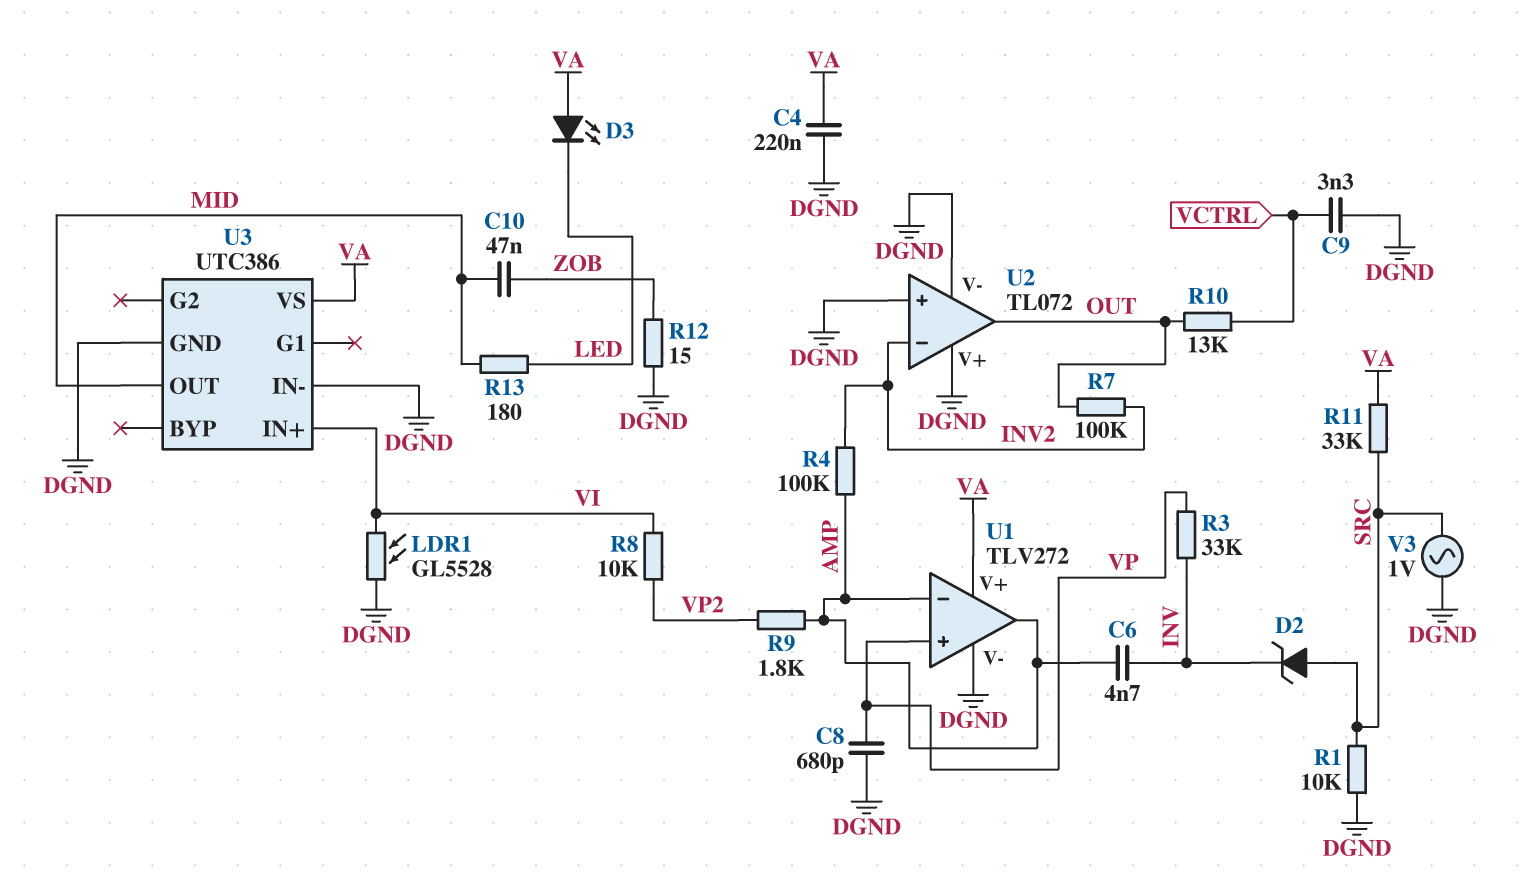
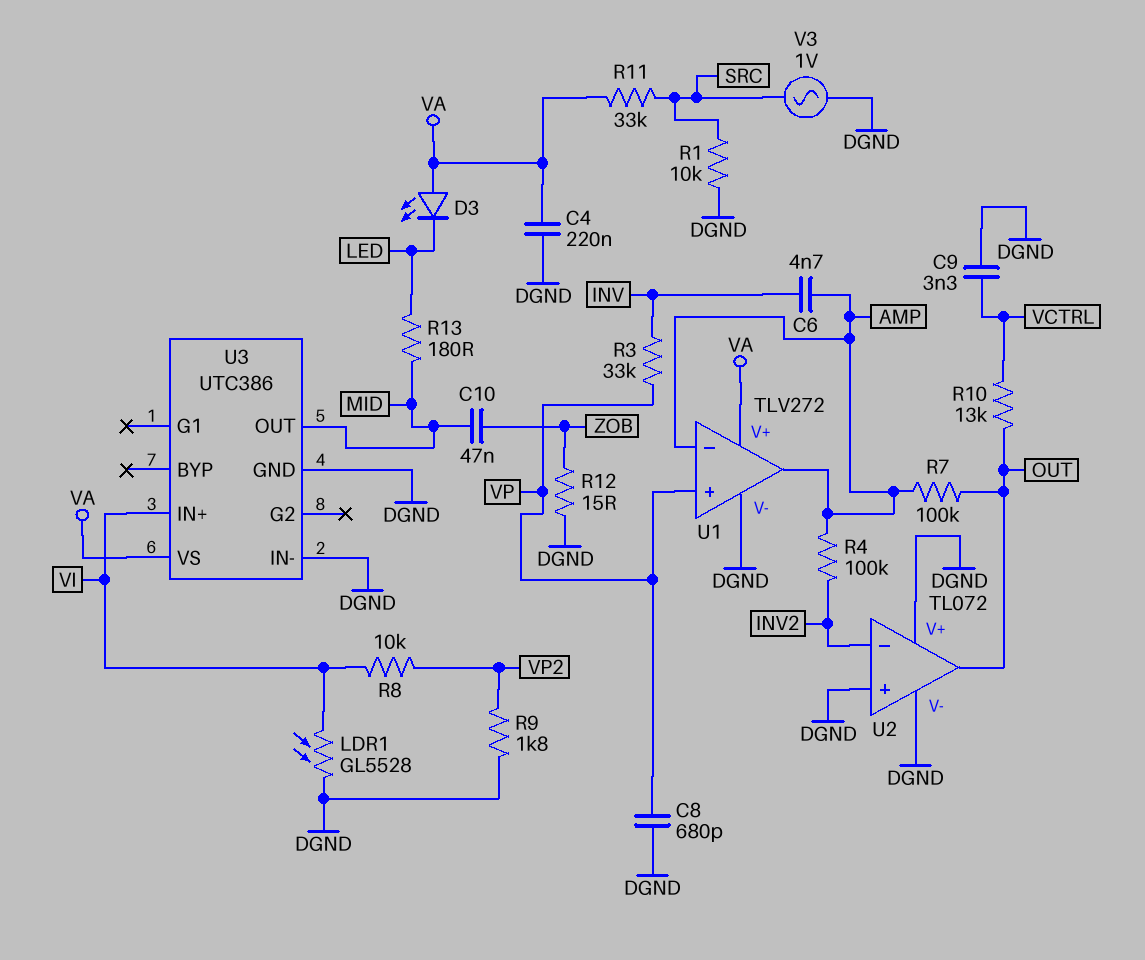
D2: zener (A SRC, K INV) -> none
R7: 100k (INV2, OUT) -> 100k (AMP, OUT)
R9: 1.8k (AMP, VP2) -> 1.8k (DGND, VP2)

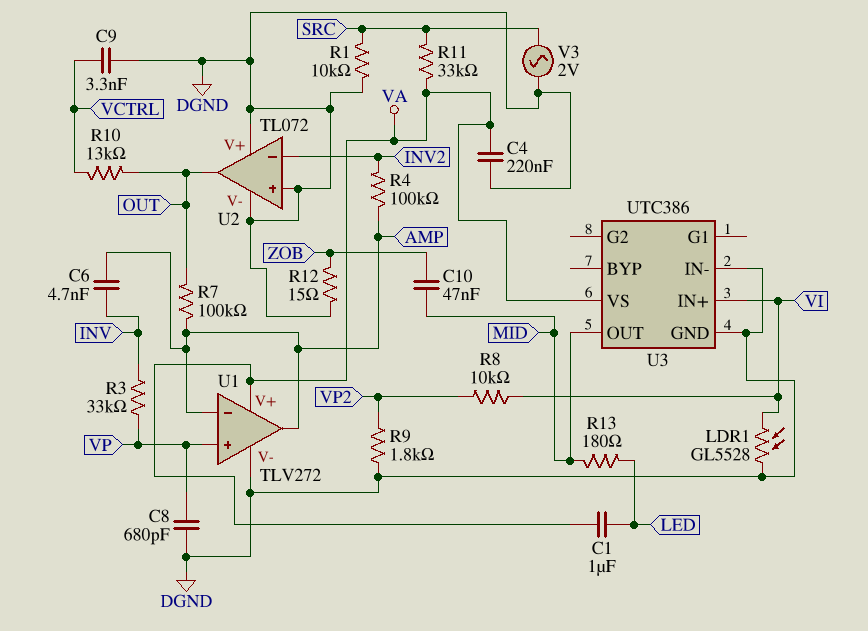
C1: none -> 1uF (LED, VA)
D3: LED (A VA, K LED) -> none
V3: AC 1V (DGND, SRC) -> AC 2V (DGND, SRC)

